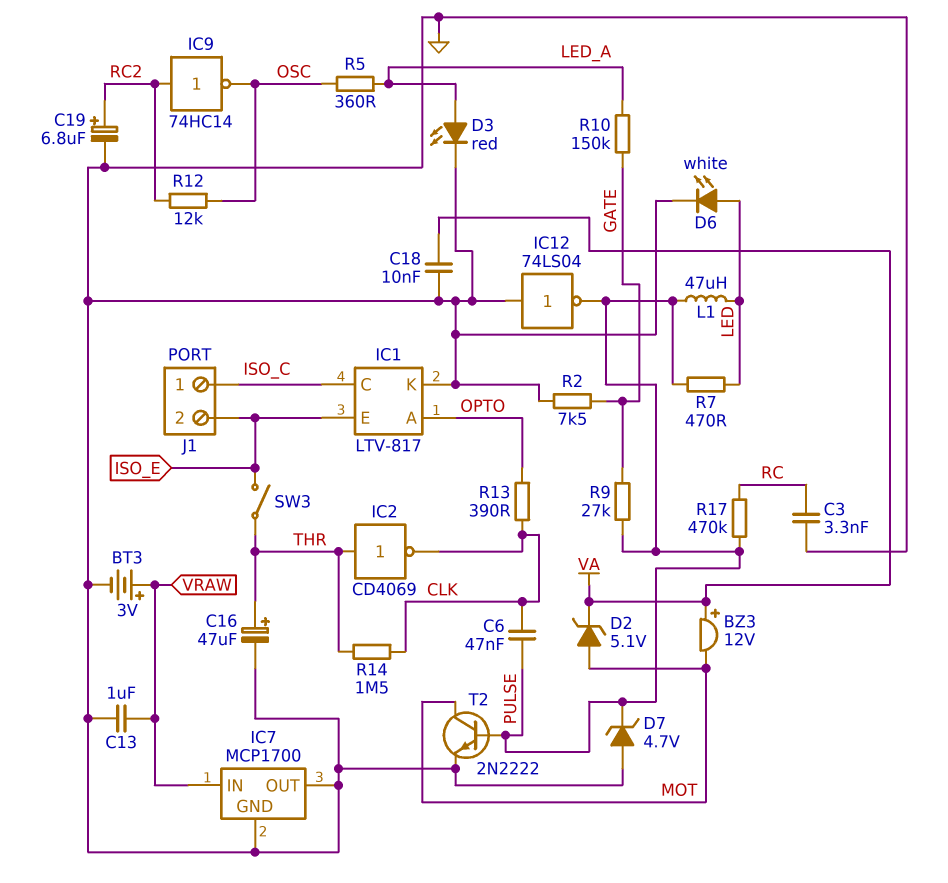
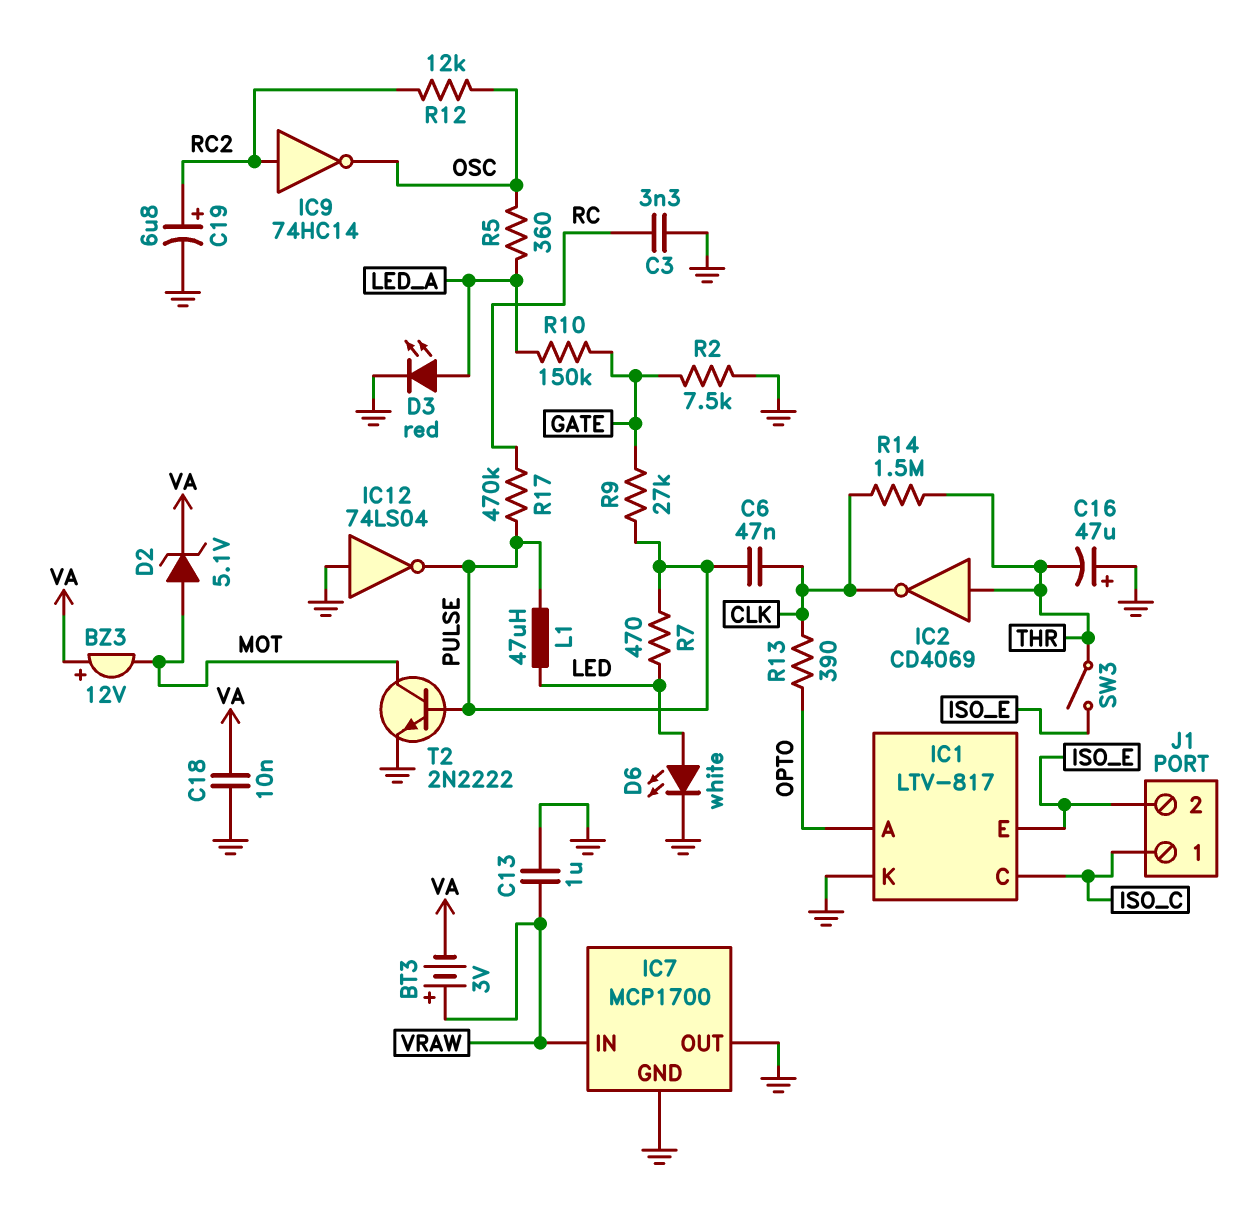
BT3: 3V (plus VRAW, minus GND) -> 3V (plus VRAW, minus VA)
C16: 47uF (plus THR, minus GND) -> 47uF (plus GND, minus THR)
D7: zener 4.7V (A GND, K PULSE) -> none

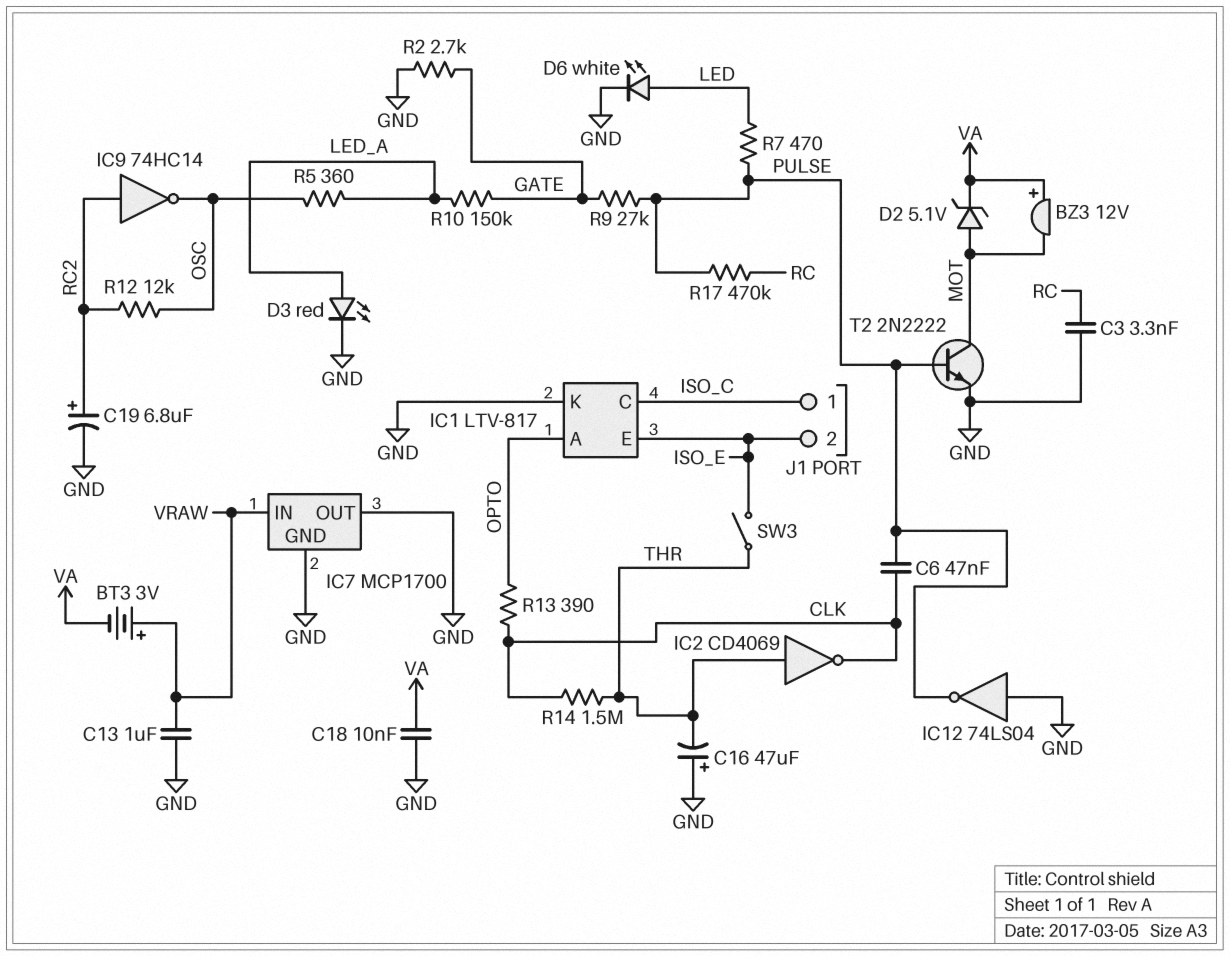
L1: 47uH (LED, PULSE) -> none
R2: 7.5k (GATE, GND) -> 2.7k (GATE, GND)

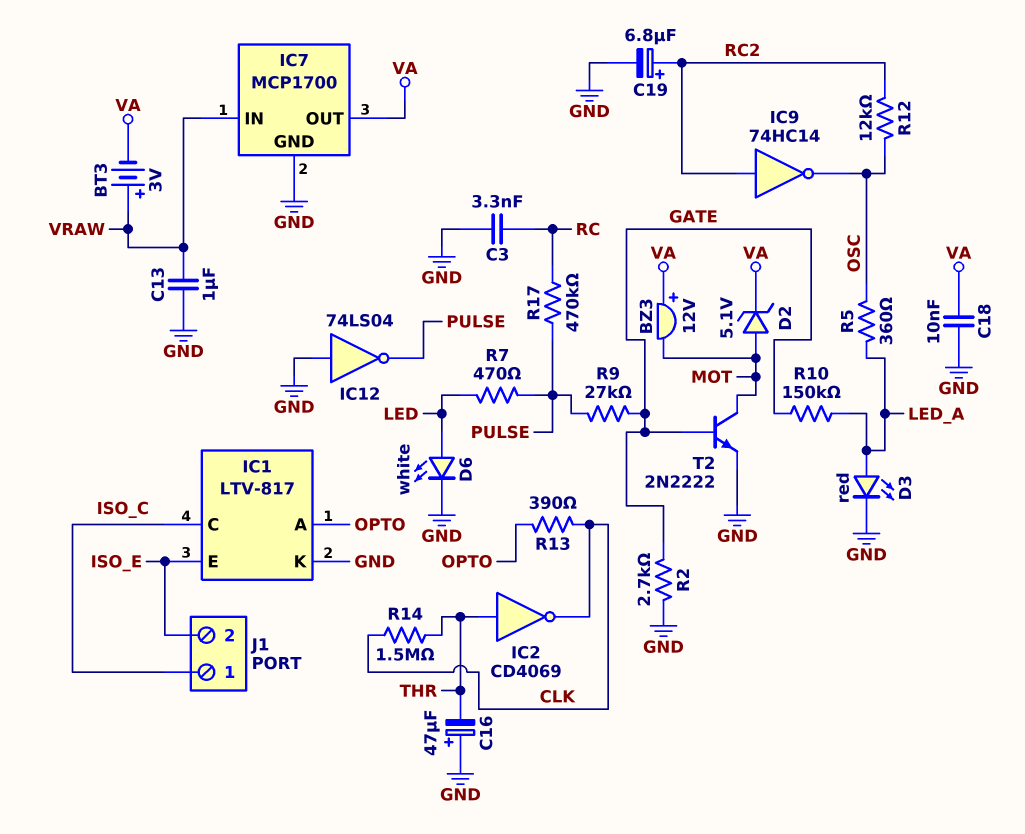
C6: 47nF (CLK, PULSE) -> none
IC7 pin OUT: GND -> VA
SW3: switch (ISO_E, THR) -> none
T2: NPN 2N2222 (B PULSE, C MOT, E GND) -> NPN 2N2222 (B GATE, C MOT, E GND)

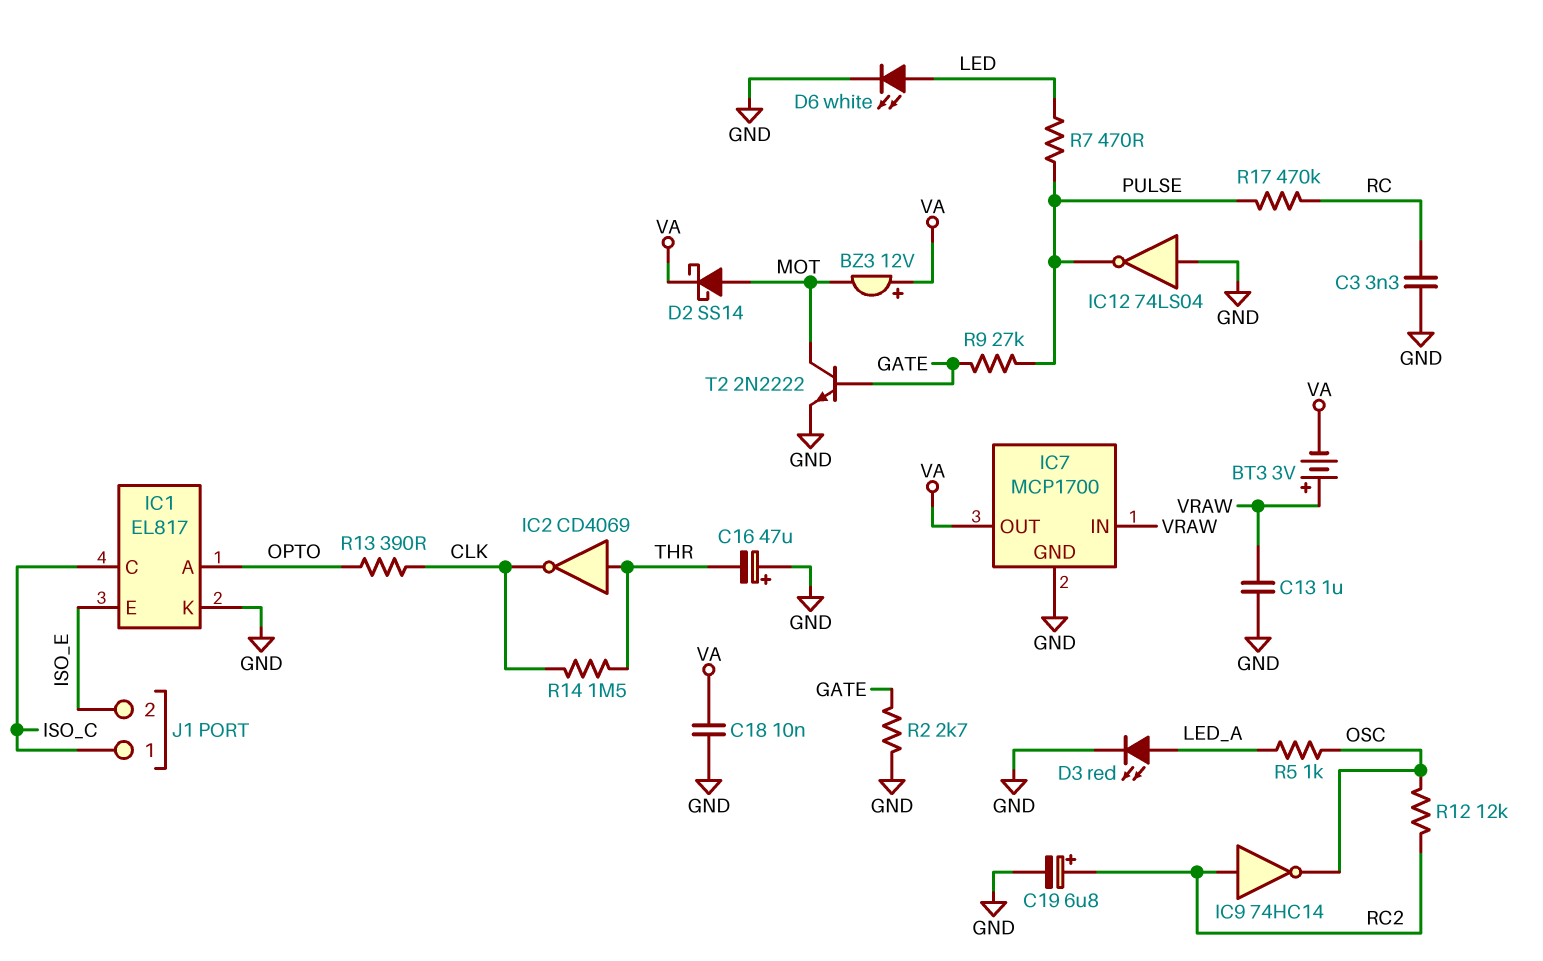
D2: zener 5.1V (A MOT, K VA) -> schottky SS14 (A MOT, K VA)
IC1: LTV-817 -> EL817
R5: 360 (LED_A, OSC) -> 1k (LED_A, OSC)
R10: 150k (GATE, LED_A) -> none

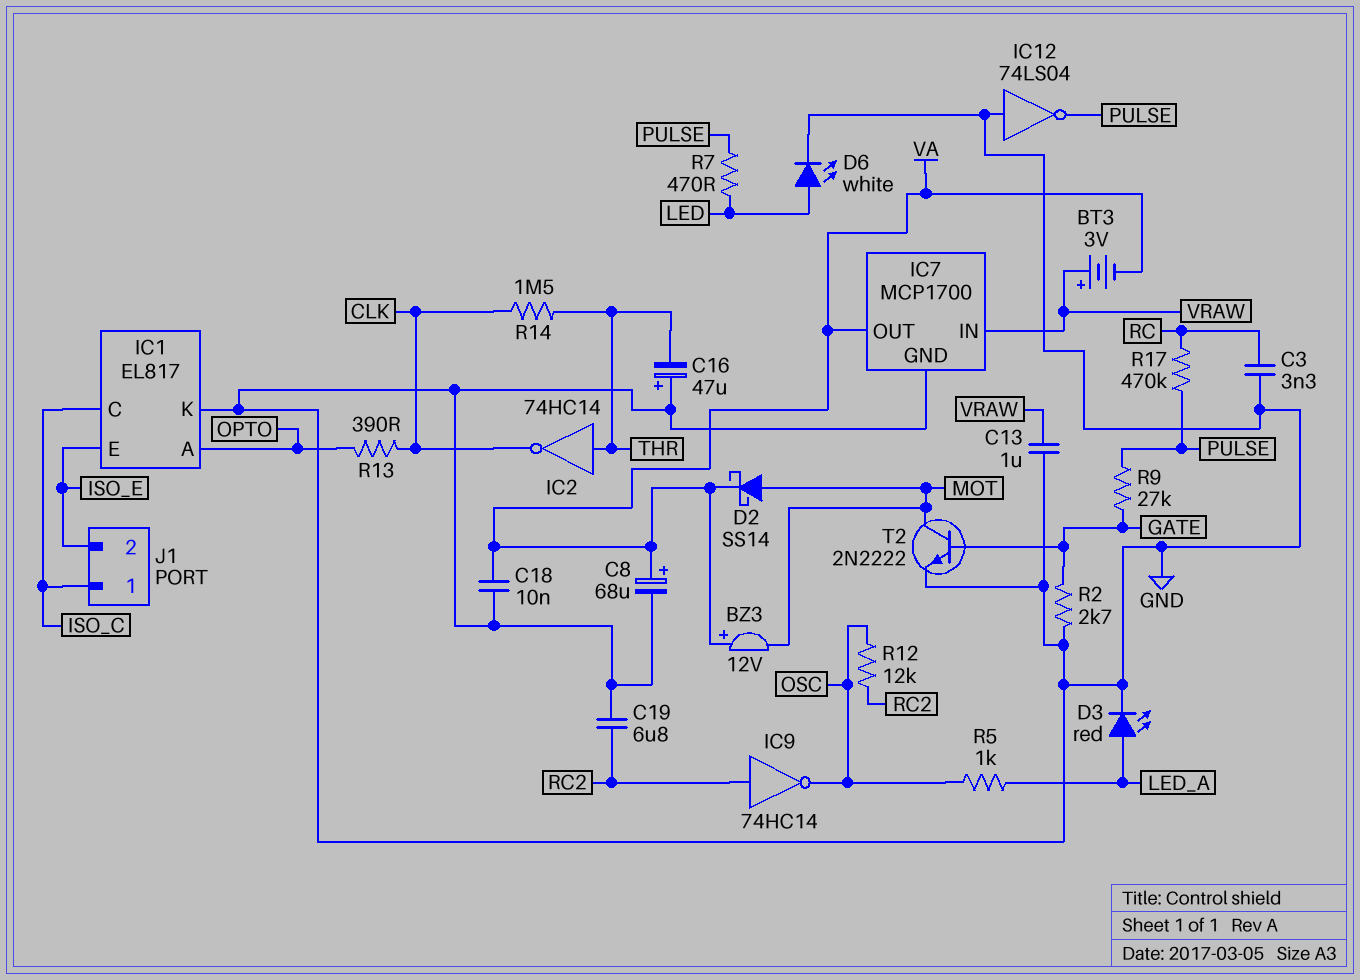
C8: none -> 68uF (plus VA, minus GND)
C19: 6.8uF (plus RC2, minus GND) -> 6.8uF (GND, RC2)
IC2: NOT CD4069 (in THR, out CLK) -> NOT 74HC14 (in THR, out CLK)

